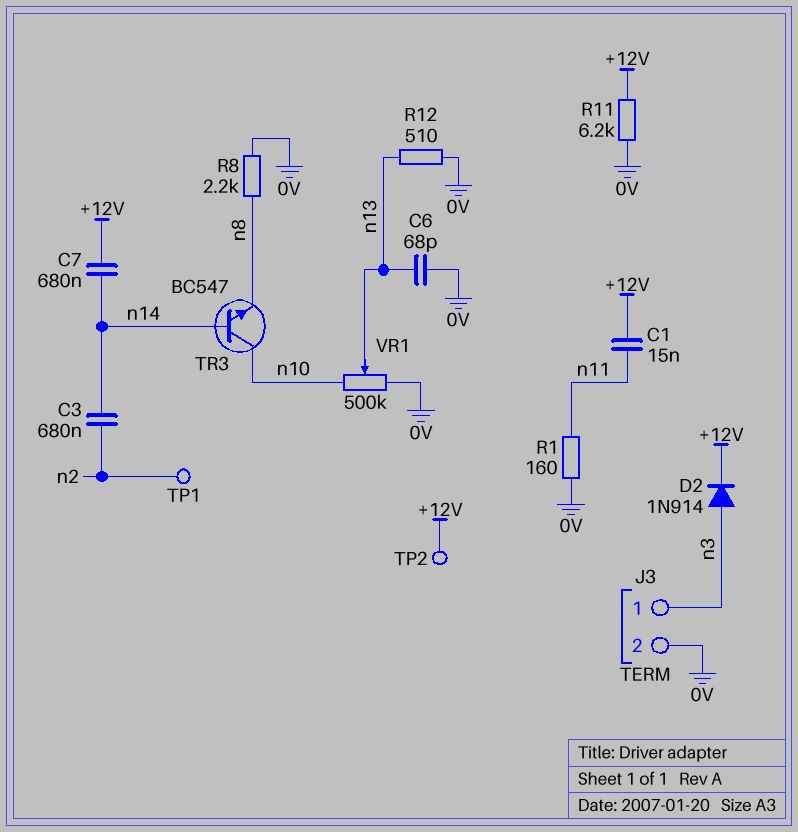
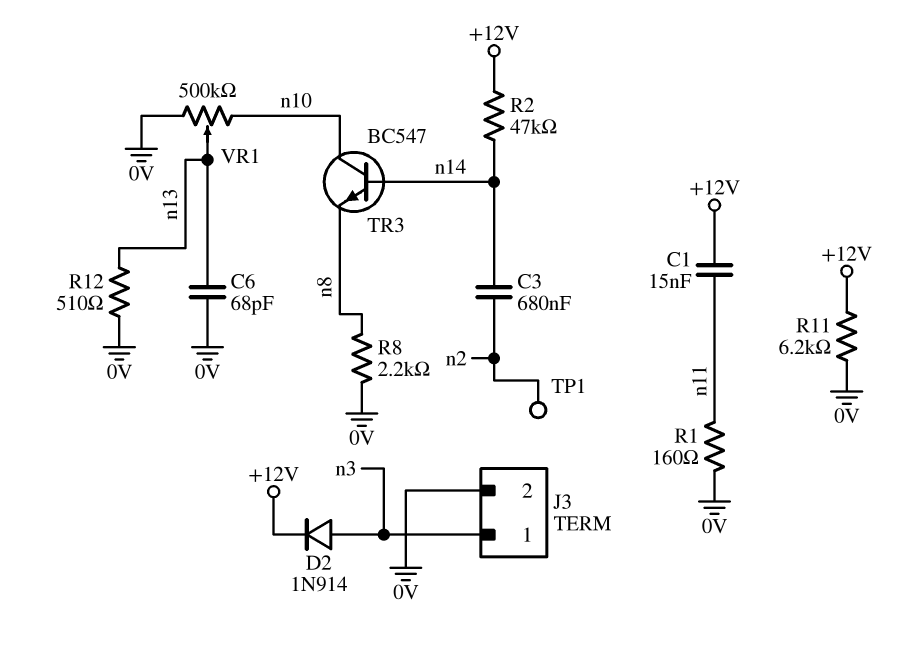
C7: 680nF (+12V, n14) -> none
R2: none -> 47k (+12V, n14)
TP2: test point (+12V) -> none

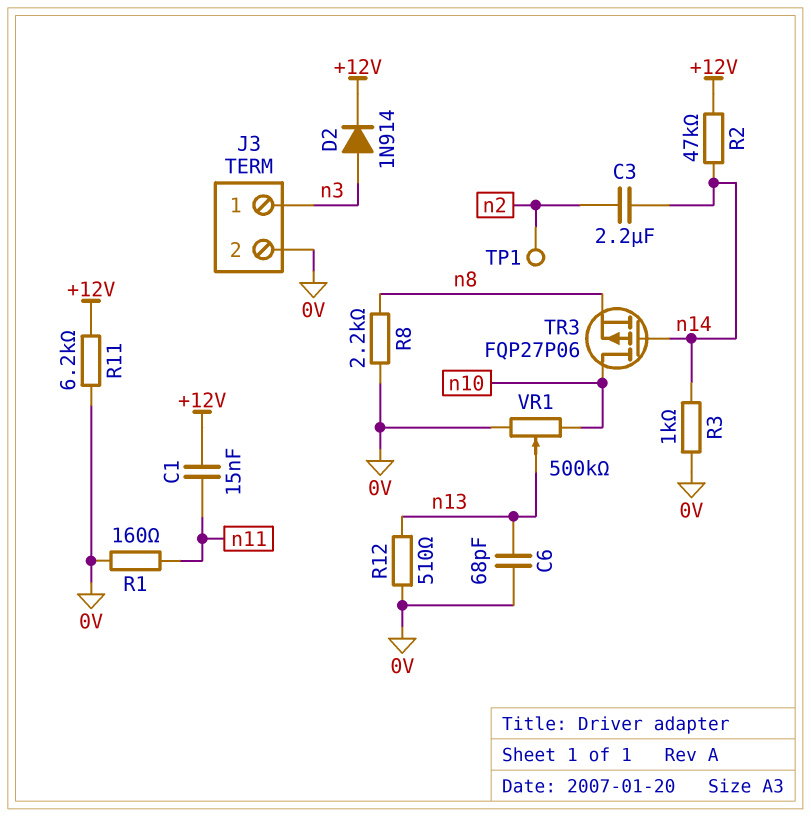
C3: 680nF (n2, n14) -> 2.2uF (n2, n14)
R3: none -> 1k (0V, n14)
TR3: NPN BC547 (B n14, C n10, E n8) -> PMOS FQP27P06 (G n14, D n10, S n8)

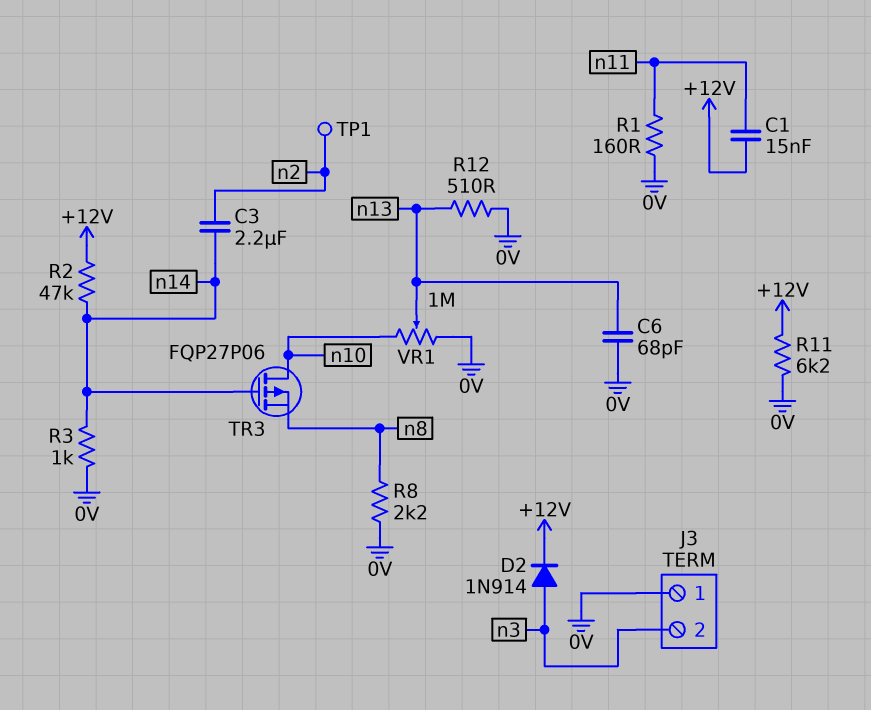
J3 pin 1: n3 -> 0V
J3 pin 2: 0V -> n3
VR1: 500k (0V, n10, wiper n13) -> 1M (0V, n10, wiper n13)

